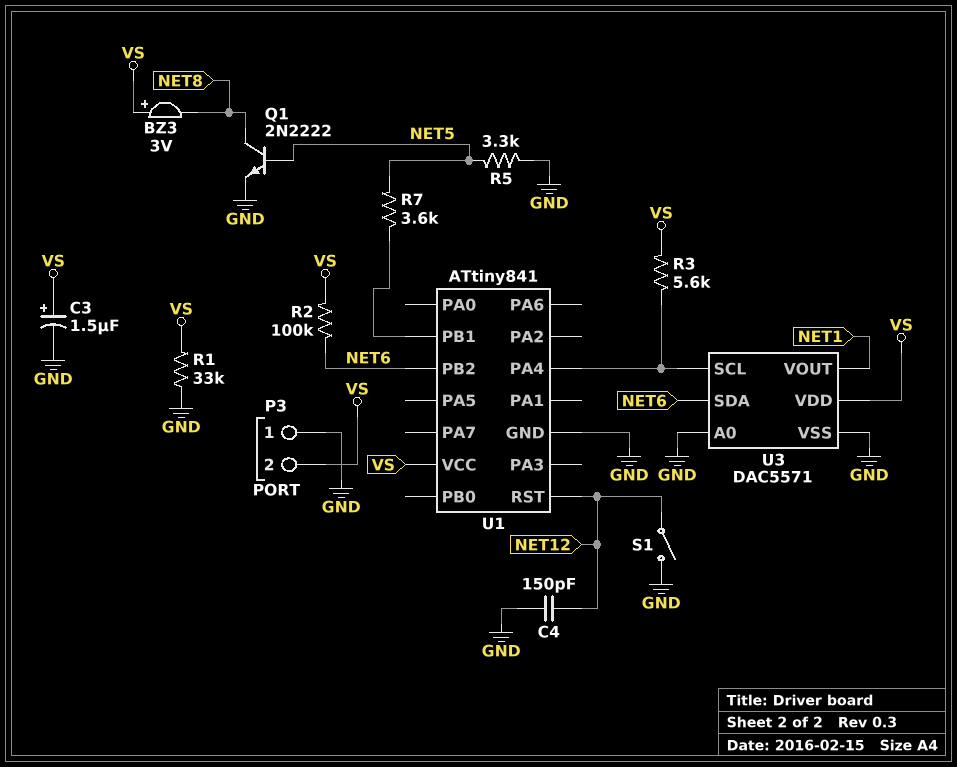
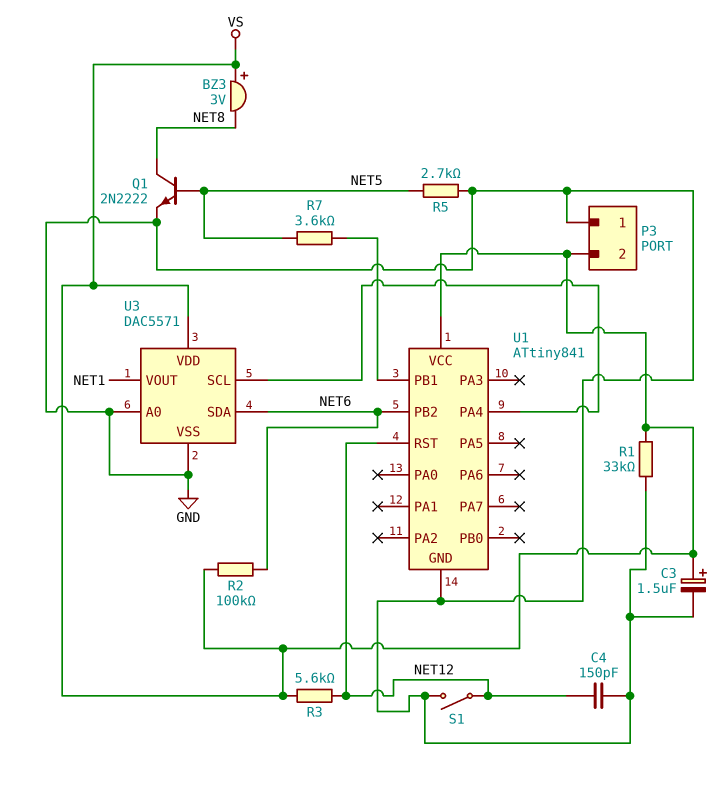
R3: 5.6k (U1/PA4, VS) -> 5.6k (NET12, VS)
R5: 3.3k (GND, NET5) -> 2.7k (GND, NET5)

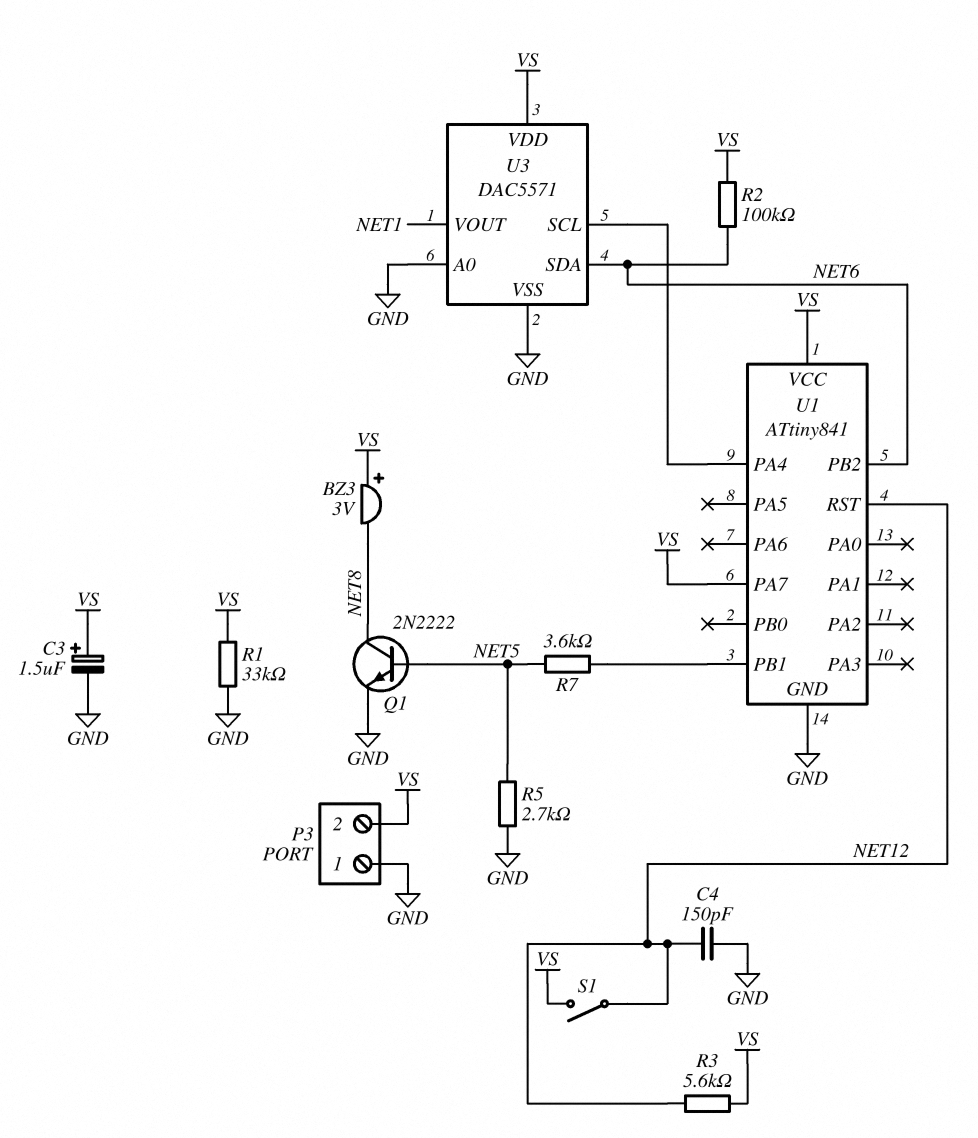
S1: switch (GND, NET12) -> switch (NET12, VS)
U1 pin PA7: none -> VS

